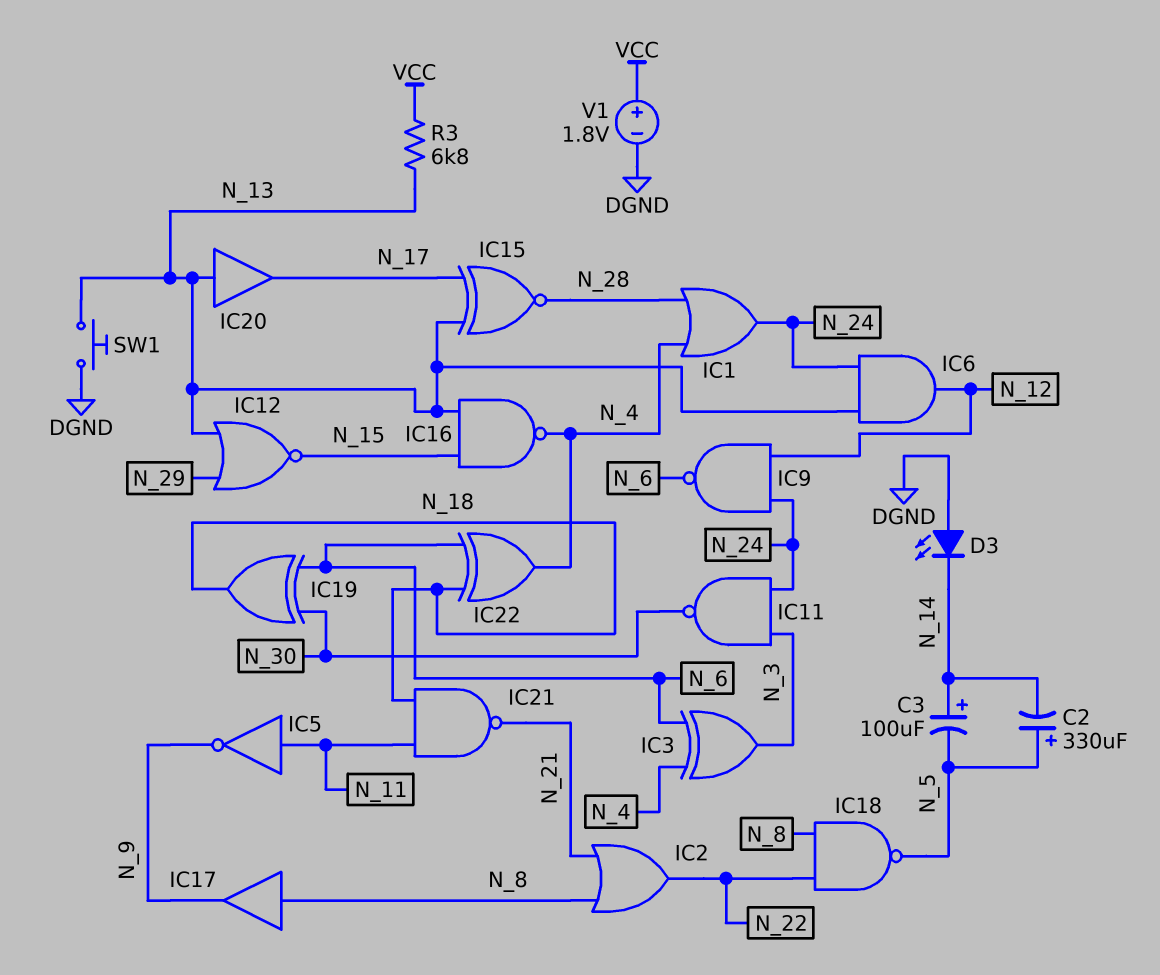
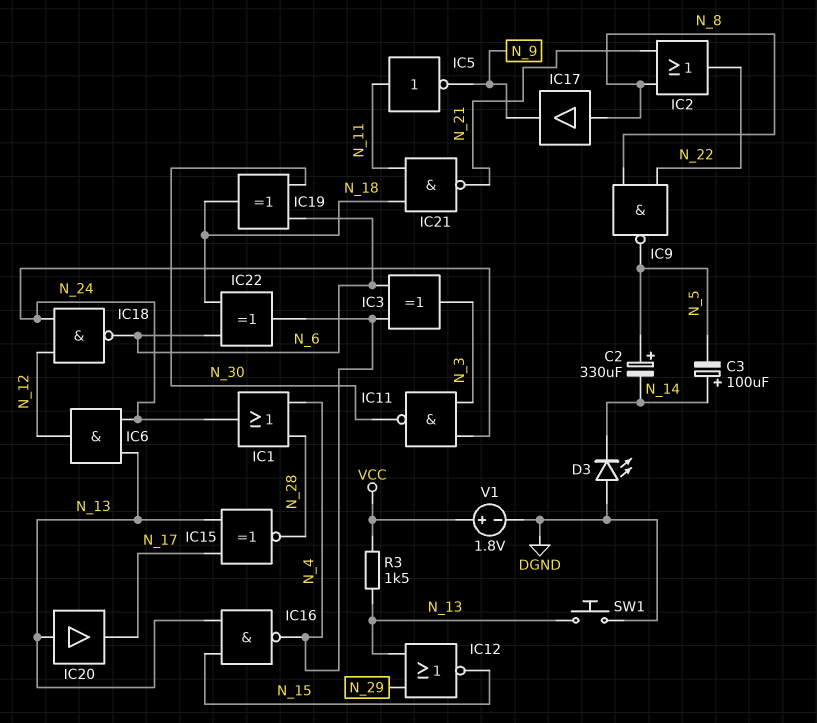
IC9: NAND (in N_12, in N_24, out N_6) -> NAND (in N_8, in N_22, out N_5)
IC18: NAND (in N_8, in N_22, out N_5) -> NAND (in N_12, in N_24, out N_6)
R3: 6.8k (N_13, VCC) -> 1.5k (N_13, VCC)

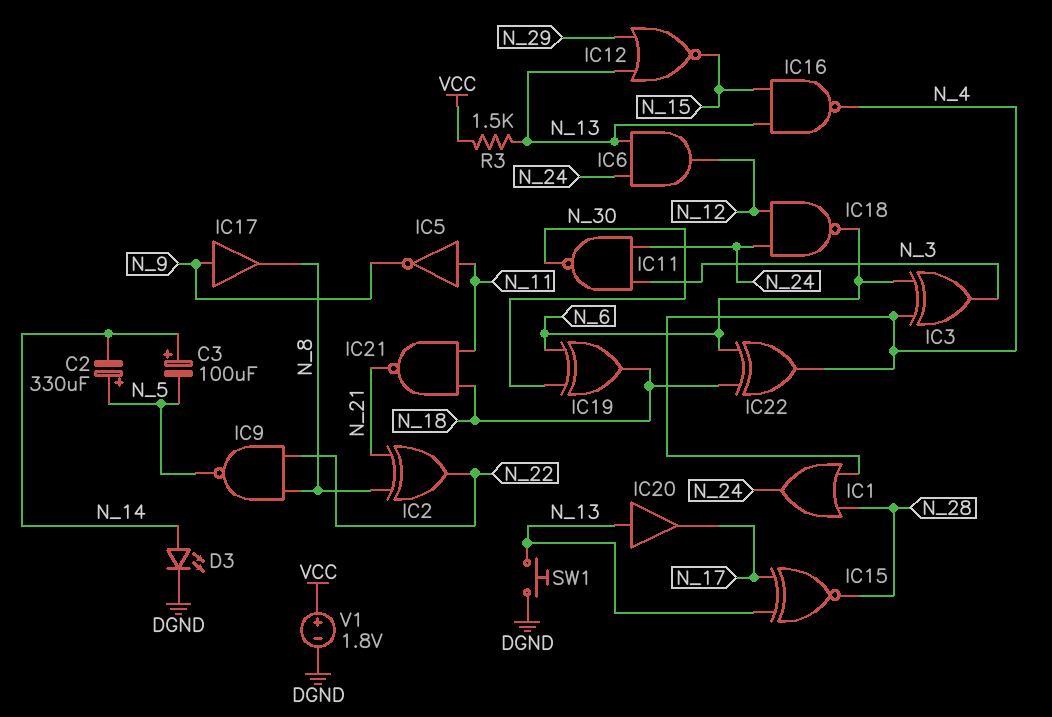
D3: LED (A DGND, K N_14) -> LED (A N_14, K DGND)
IC2: OR (in N_8, in N_21, out N_22) -> XOR (in N_8, in N_21, out N_22)
IC17: buffer (in N_8, out N_9) -> buffer (in N_9, out N_8)

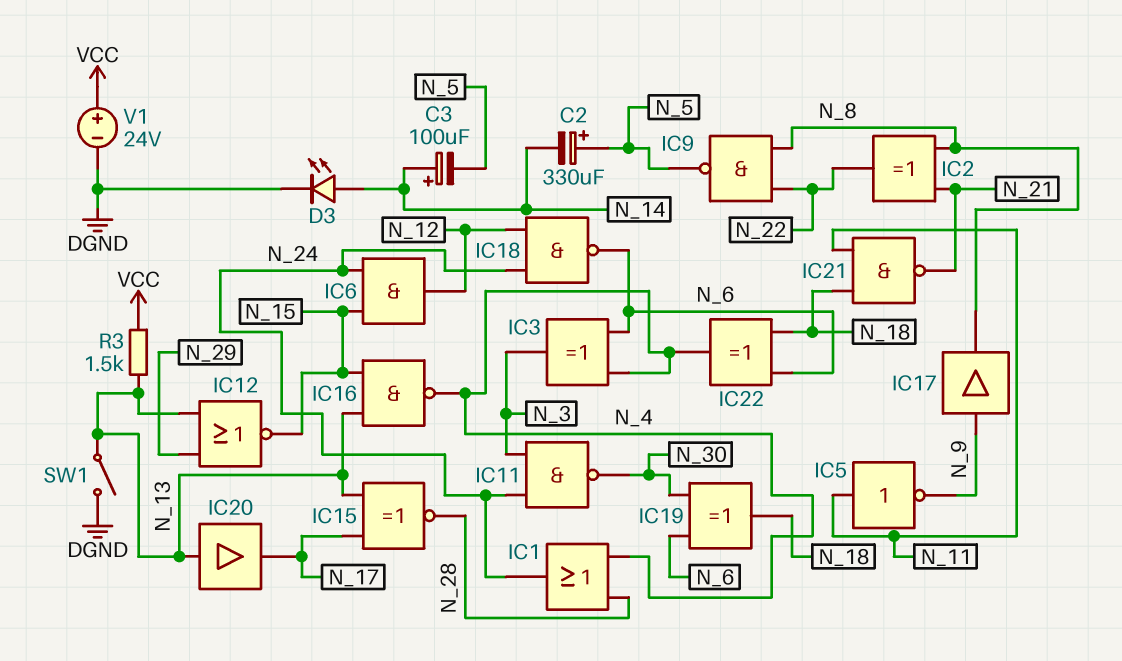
IC6: AND (in N_13, in N_24, out N_12) -> AND (in N_15, in N_24, out N_12)
SW1: button (DGND, N_13) -> switch (DGND, N_13)
V1: 1.8V (plus VCC, minus DGND) -> 24V (plus VCC, minus DGND)

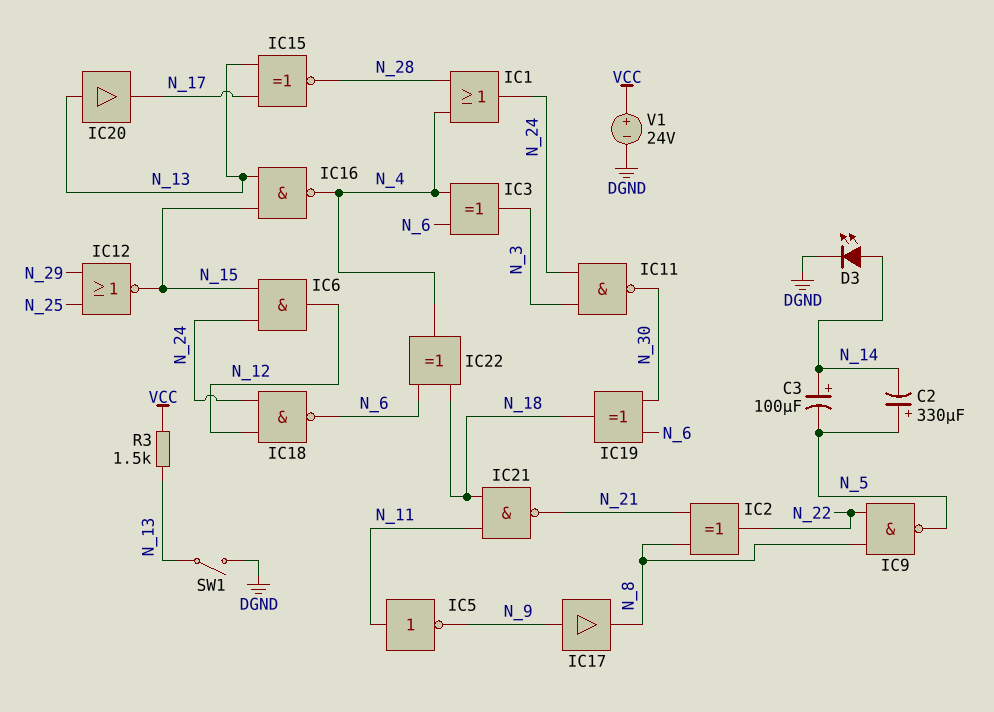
IC12: NOR (in N_13, in N_29, out N_15) -> NOR (in N_25, in N_29, out N_15)

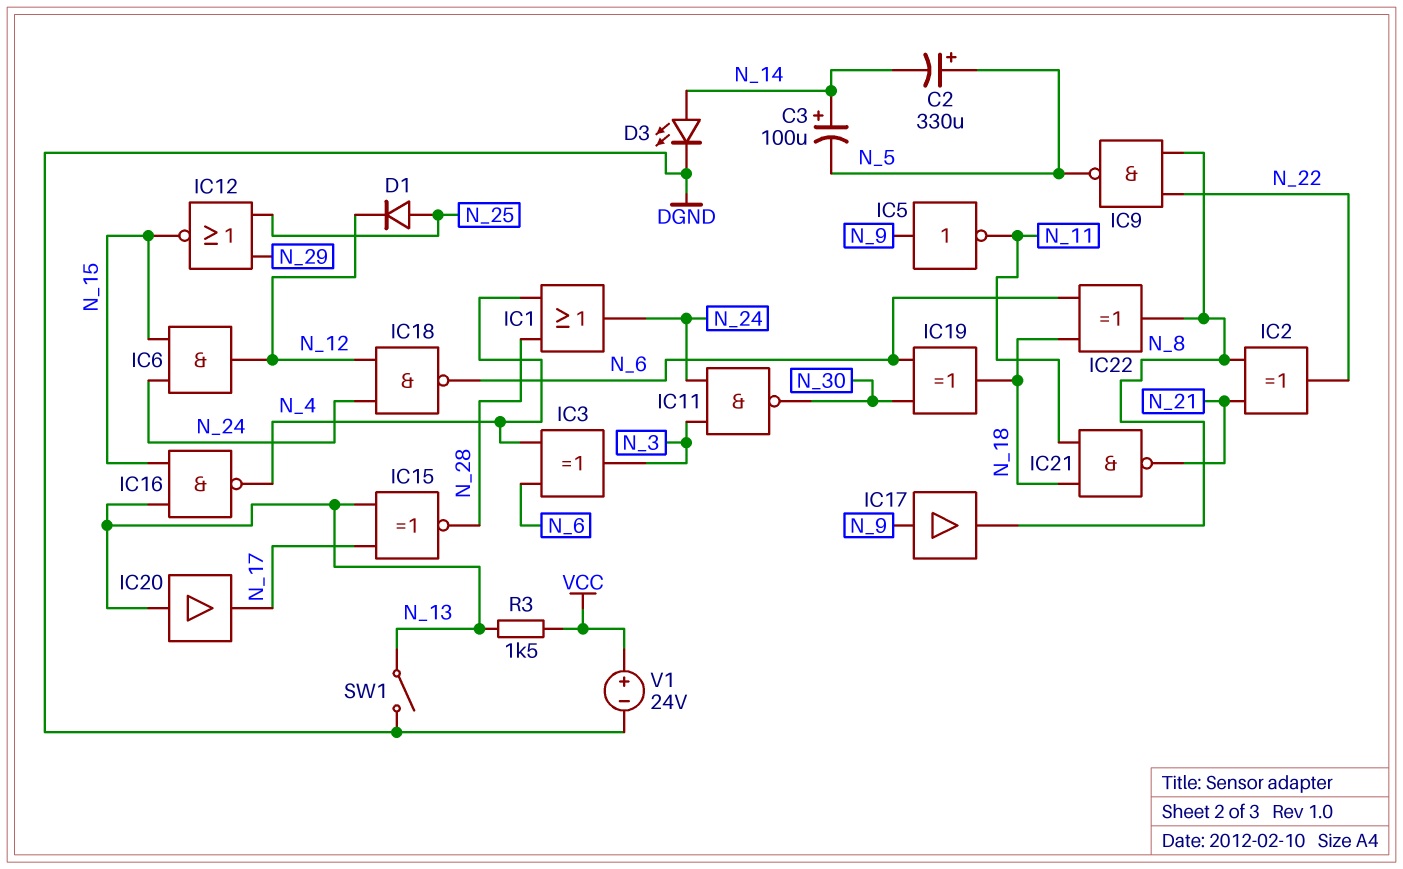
D1: none -> diode (A N_25, K N_12)
IC5: NOT (in N_11, out N_9) -> NOT (in N_9, out N_11)
IC22: XOR (in N_6, in N_18, out N_4) -> XOR (in N_6, in N_18, out N_8)

